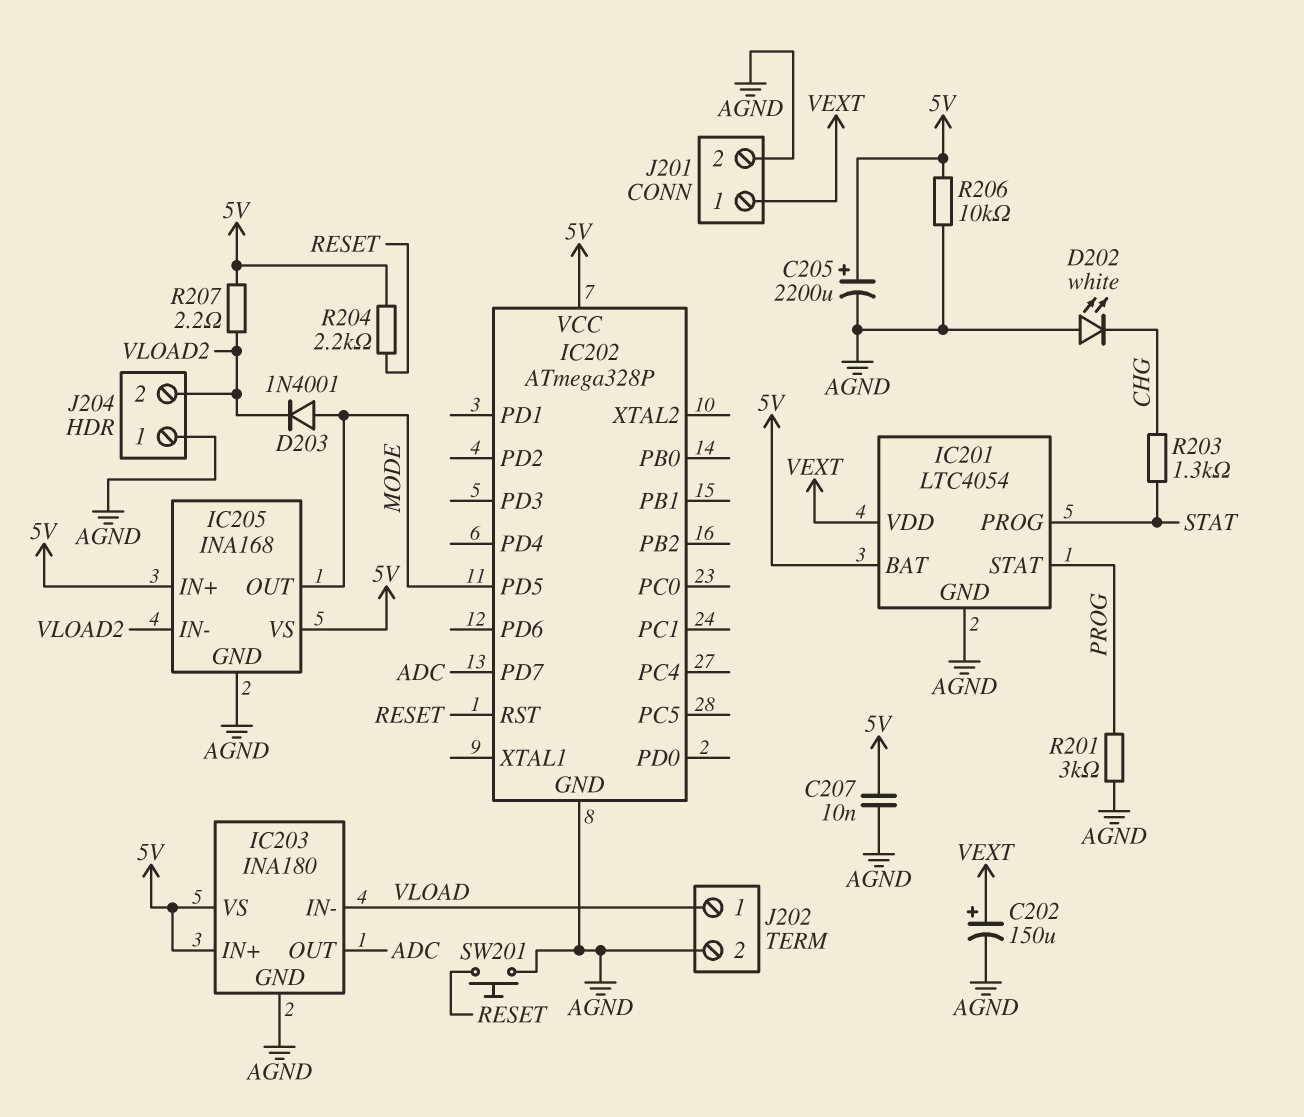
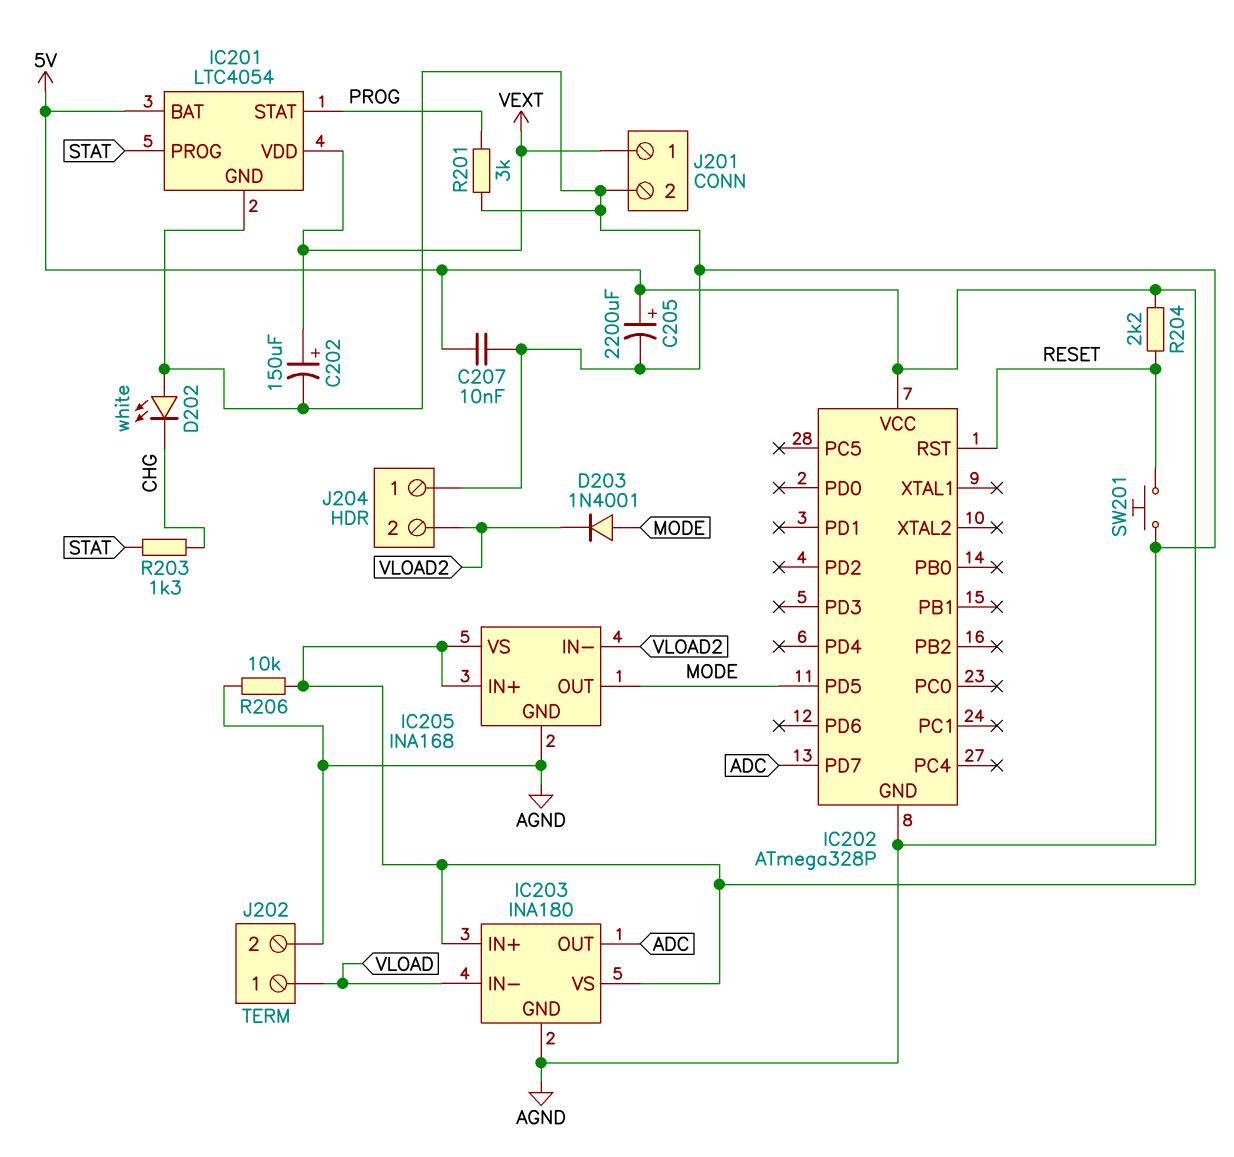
R207: 2.2 (5V, VLOAD2) -> none

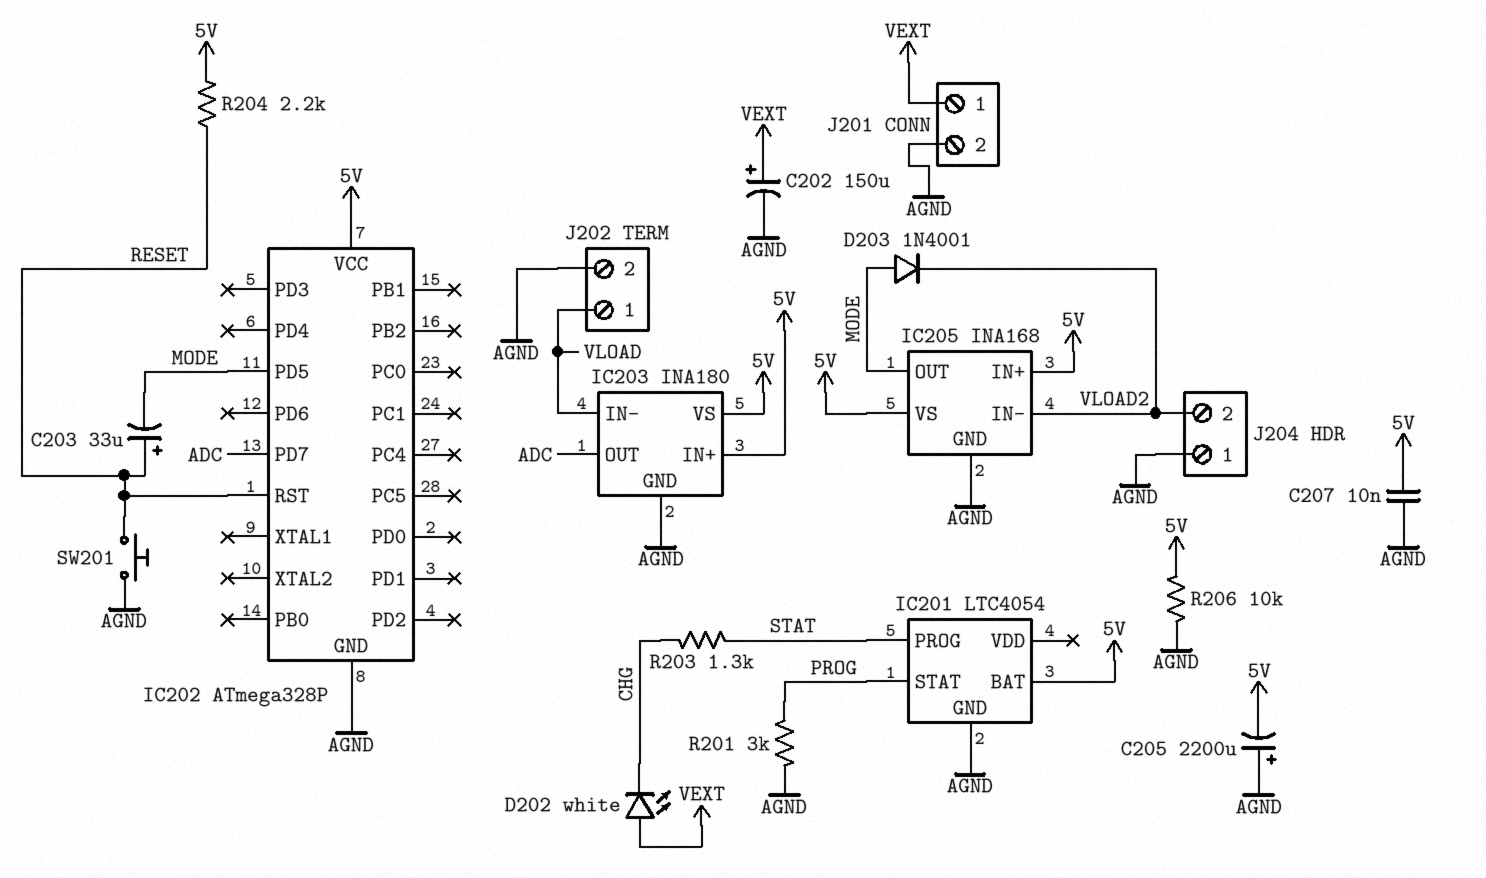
C203: none -> 33uF (plus RESET, minus MODE)
C205: 2200uF (plus 5V, minus AGND) -> 2200uF (plus AGND, minus 5V)
D202: LED white (A AGND, K CHG) -> LED white (A VEXT, K CHG)
IC201 pin VDD: VEXT -> none

